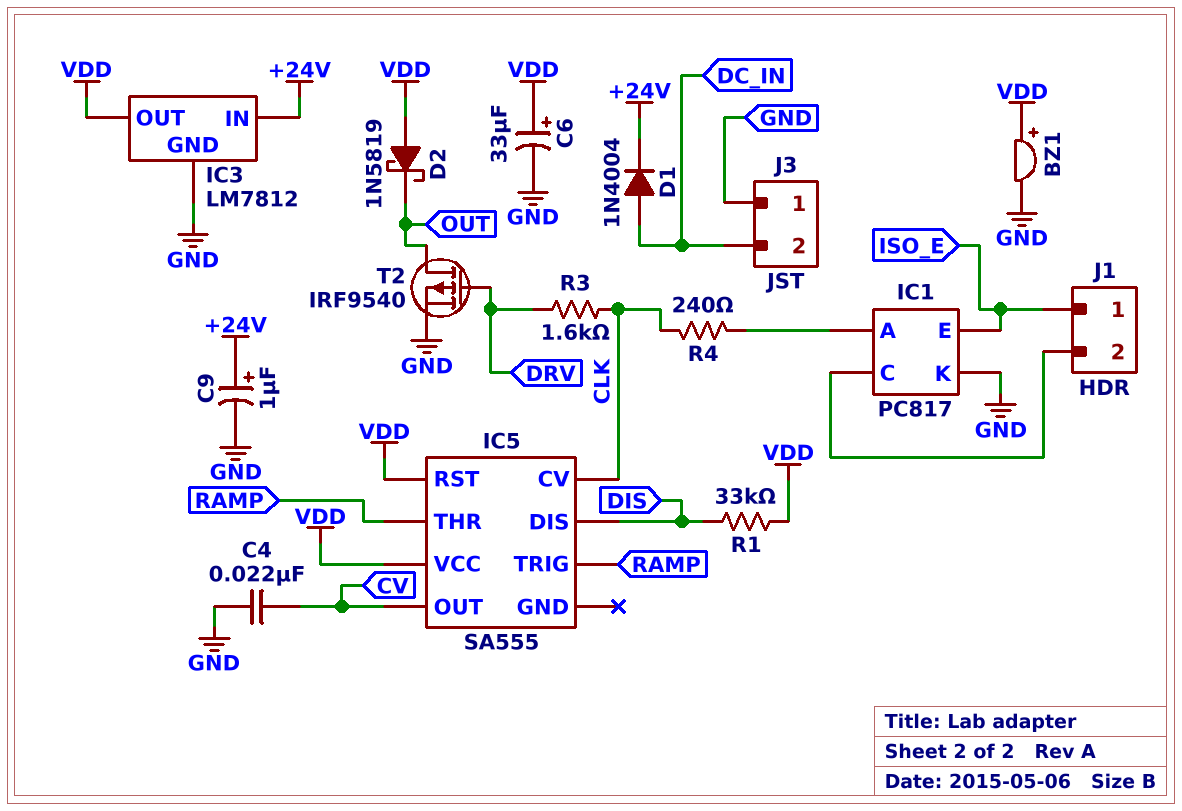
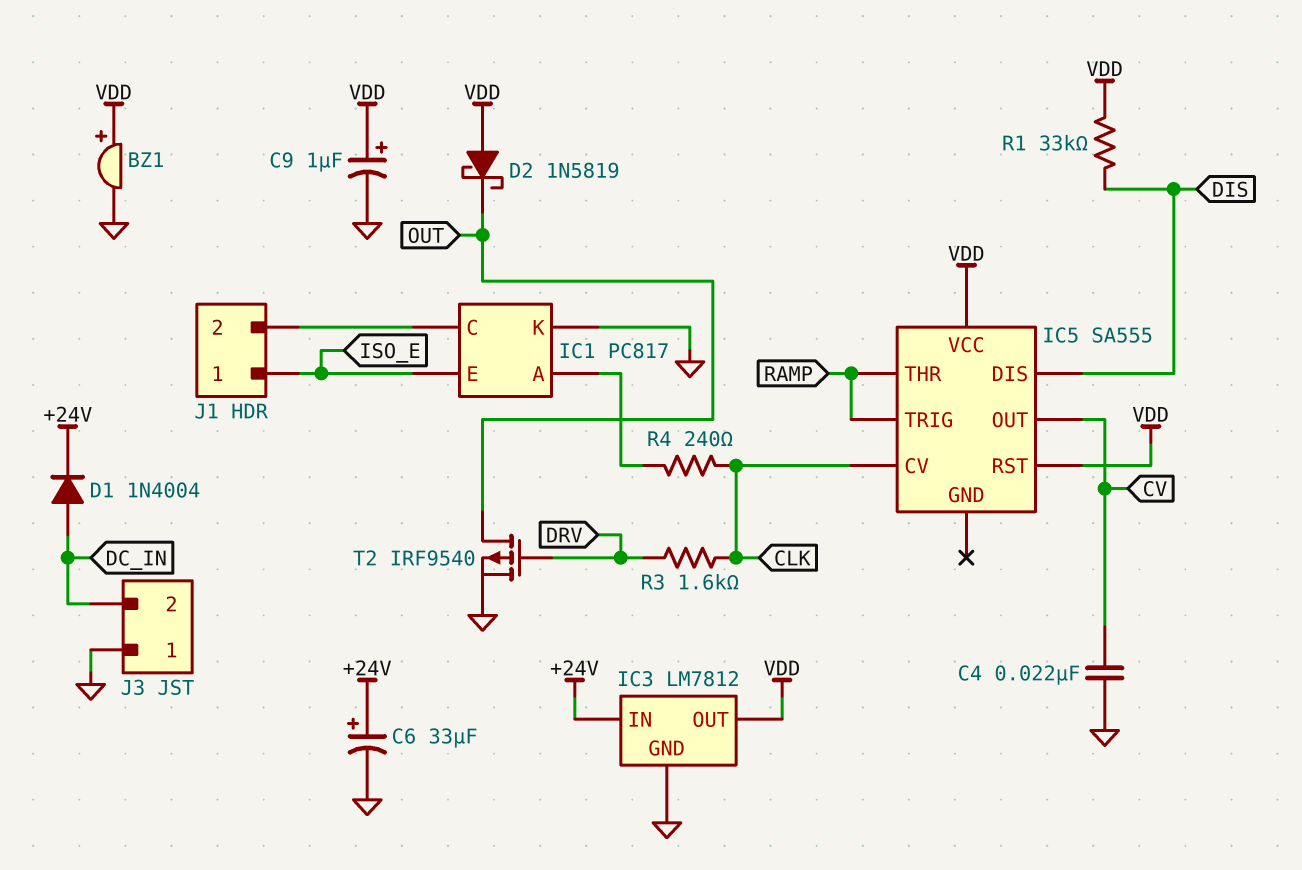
C6: 33uF (plus VDD, minus GND) -> 33uF (plus +24V, minus GND)
C9: 1uF (plus +24V, minus GND) -> 1uF (plus VDD, minus GND)

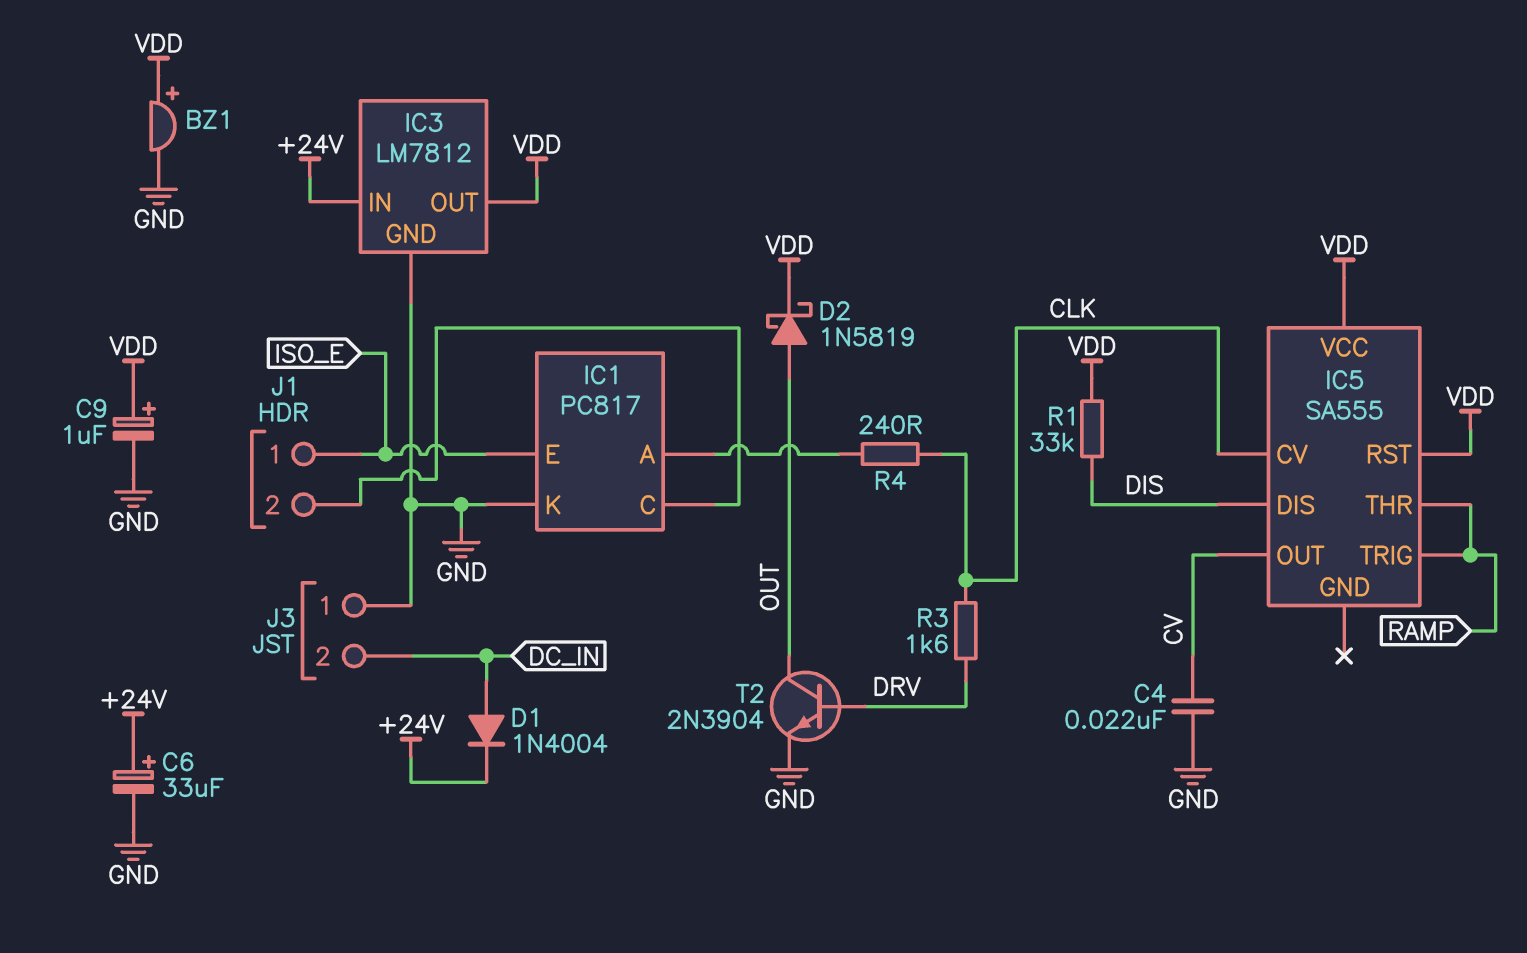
D2: schottky 1N5819 (A VDD, K OUT) -> schottky 1N5819 (A OUT, K VDD)
T2: PMOS IRF9540 (G DRV, D OUT, S GND) -> NPN 2N3904 (B DRV, C OUT, E GND)

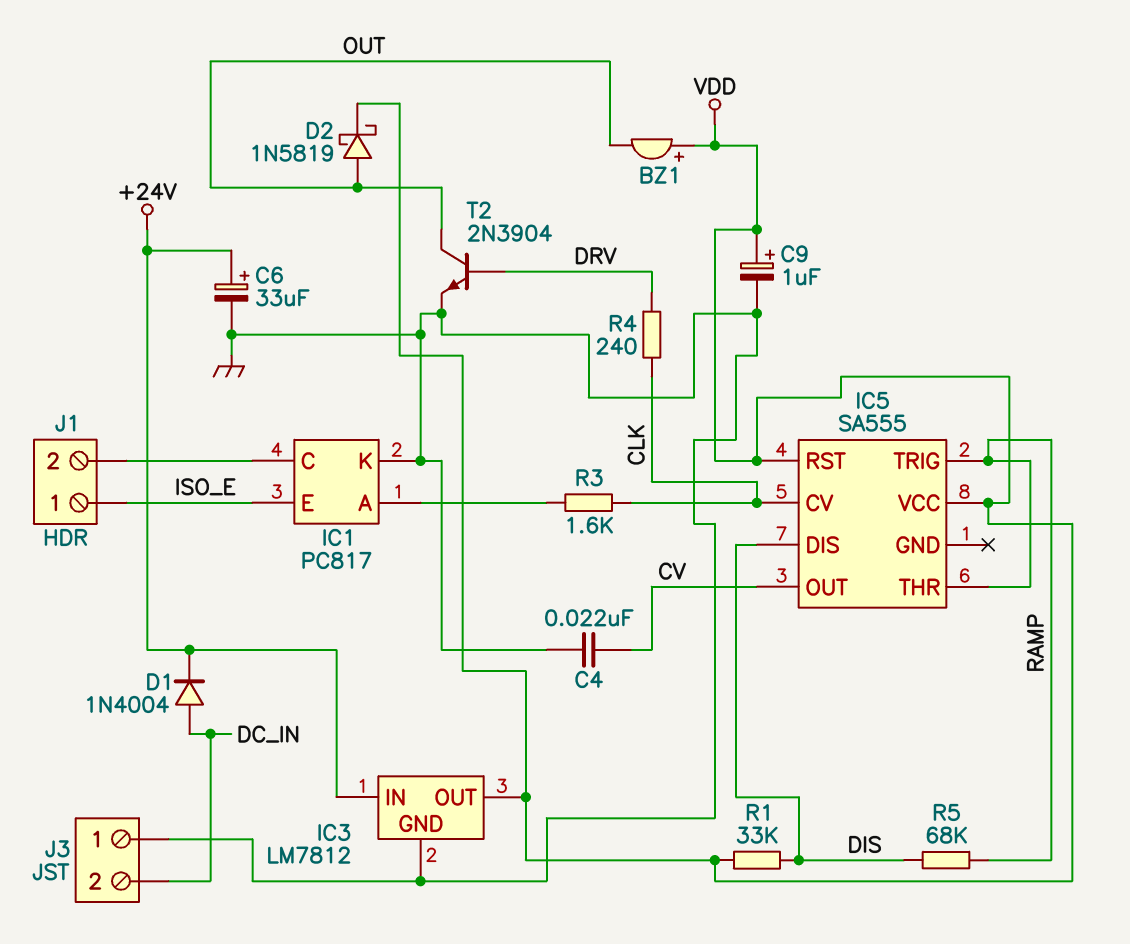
BZ1: buzzer (plus VDD, minus GND) -> buzzer (plus VDD, minus OUT)
R3: 1.6k (CLK, DRV) -> 1.6k (CLK, IC1/A)
R4: 240 (CLK, IC1/A) -> 240 (CLK, DRV)
R5: none -> 68k (DIS, RAMP)

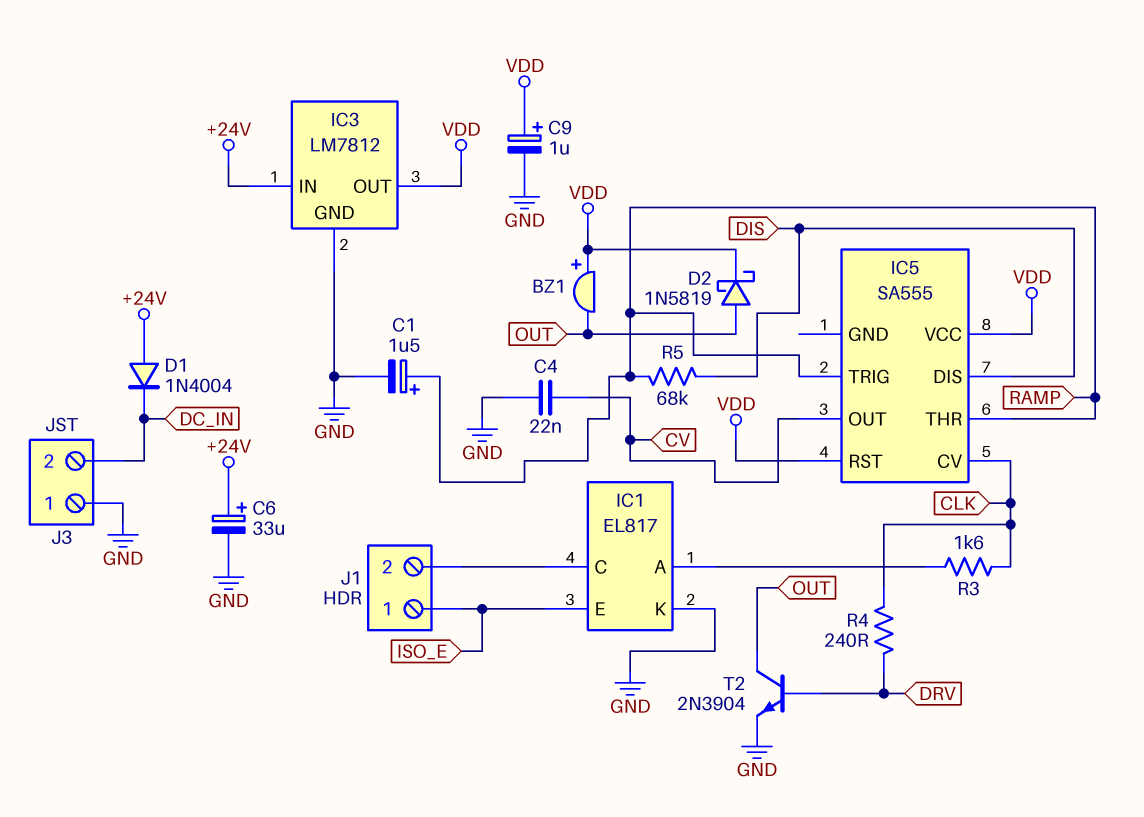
C1: none -> 1.5uF (plus RAMP, minus GND)
D1: diode 1N4004 (A DC_IN, K +24V) -> diode 1N4004 (A +24V, K DC_IN)
IC1: PC817 -> EL817
R1: 33k (DIS, VDD) -> none

